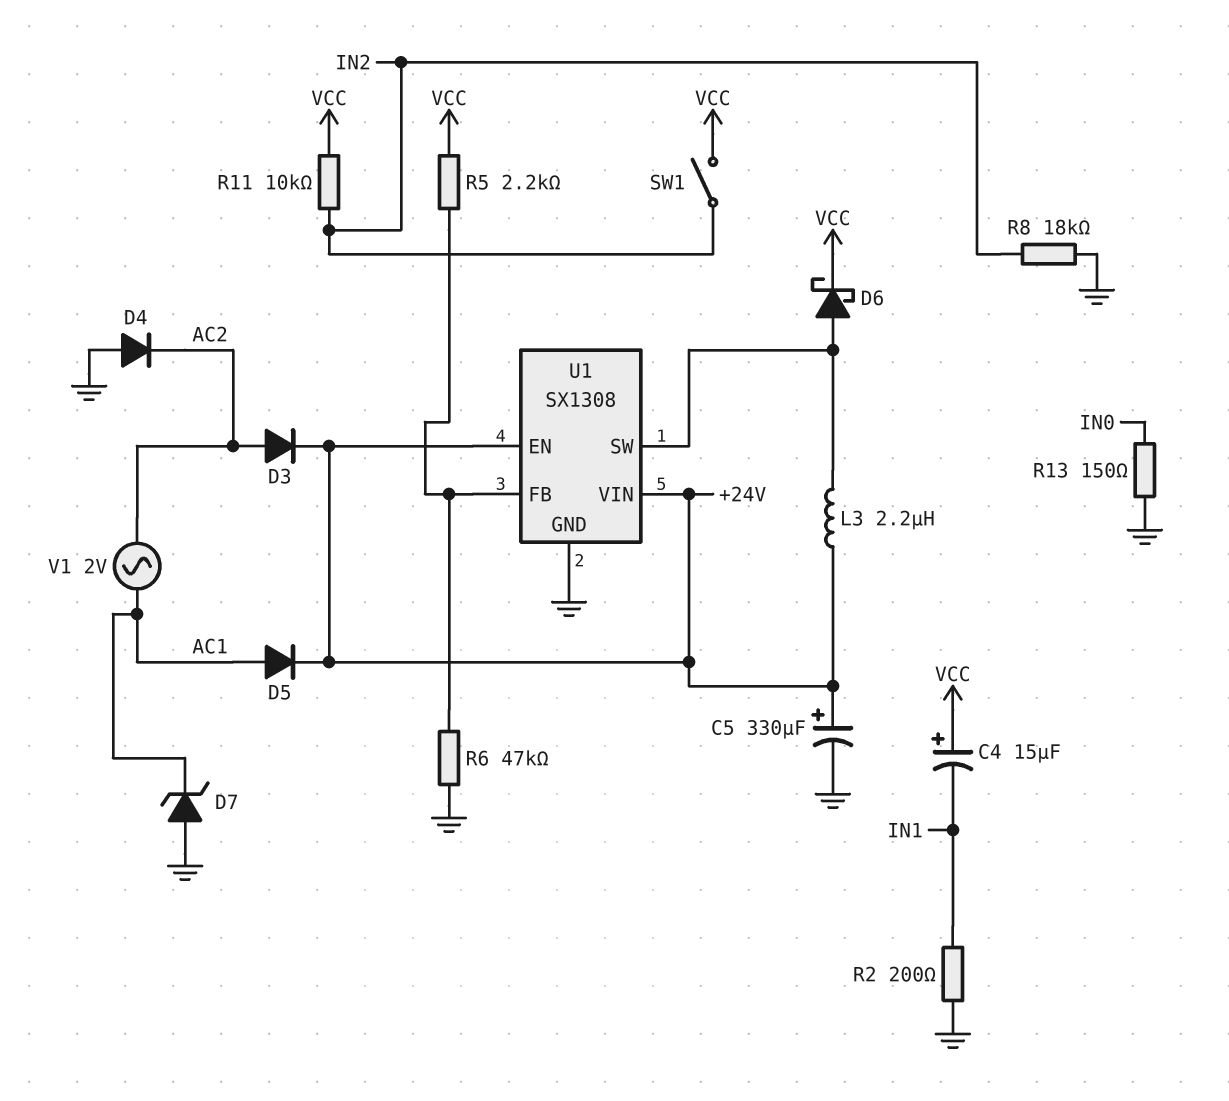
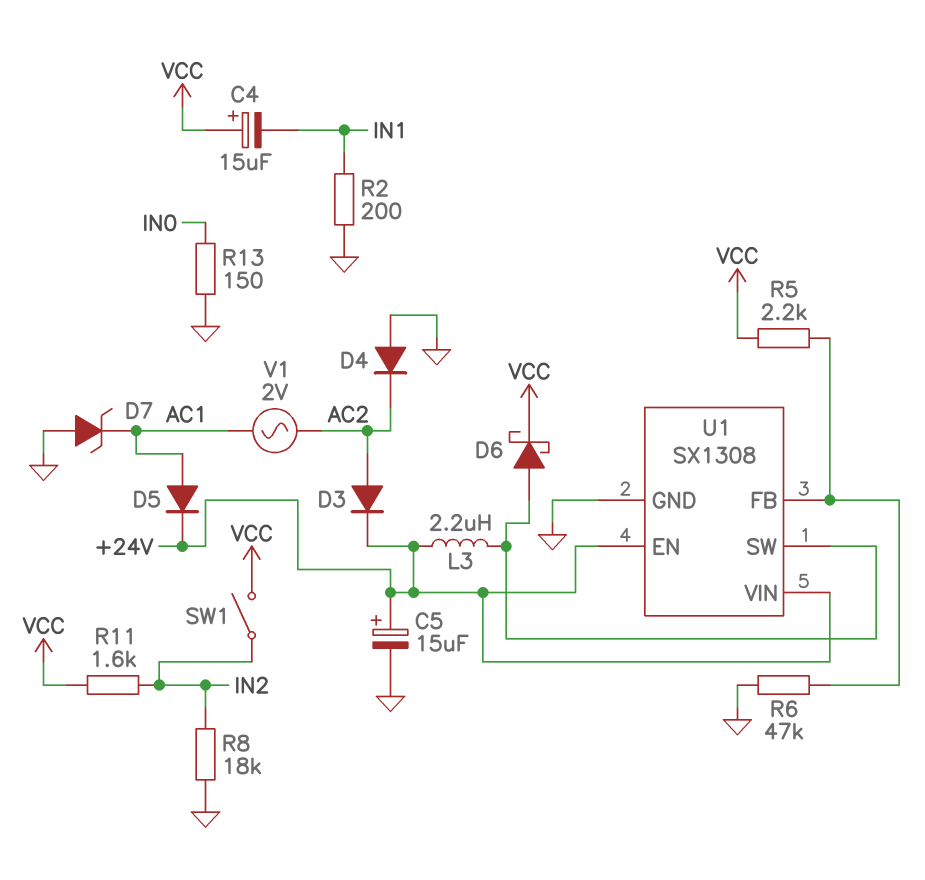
C5: 330uF (plus +24V, minus GND) -> 15uF (plus +24V, minus GND)
R11: 10k (IN2, VCC) -> 1.6k (IN2, VCC)

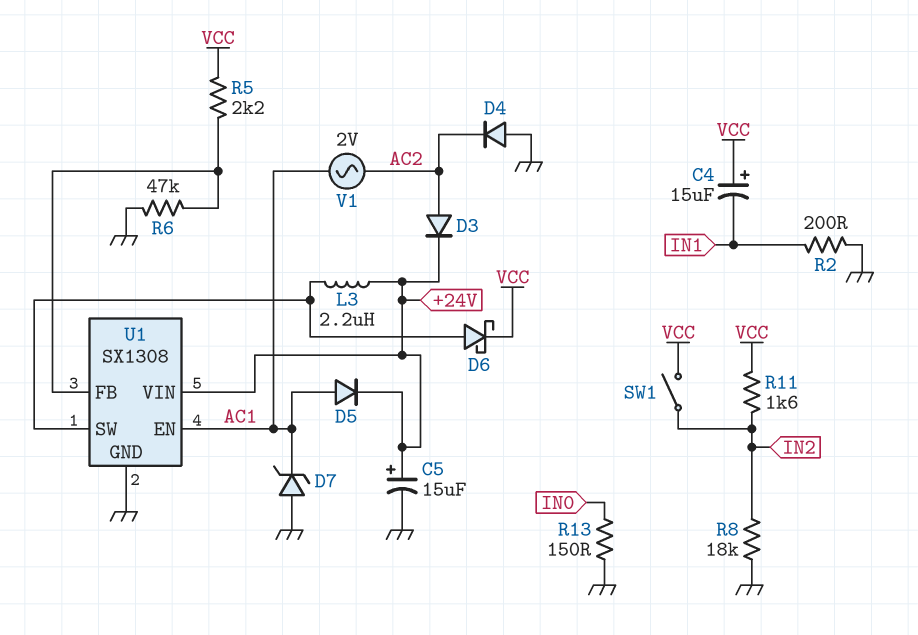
U1 pin EN: +24V -> AC1

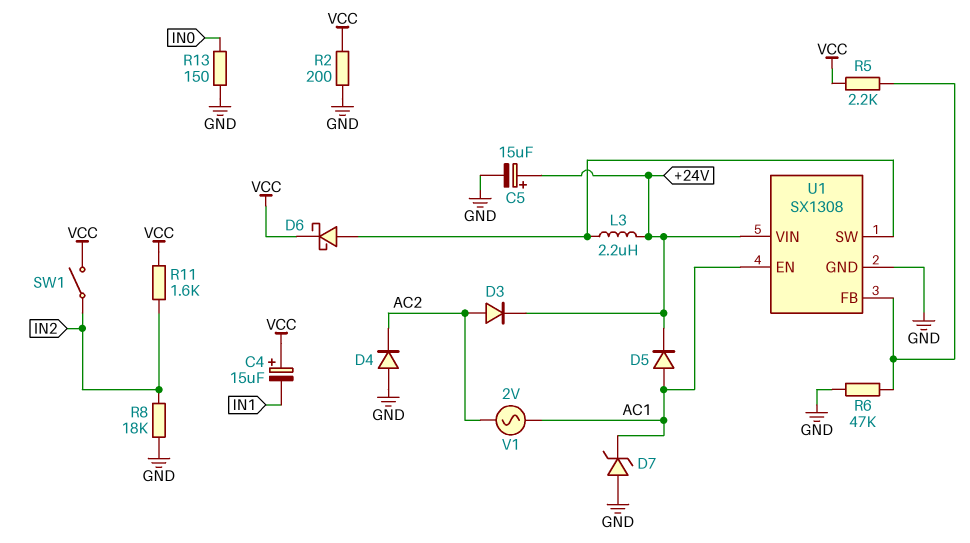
R2: 200 (GND, IN1) -> 200 (GND, VCC)

